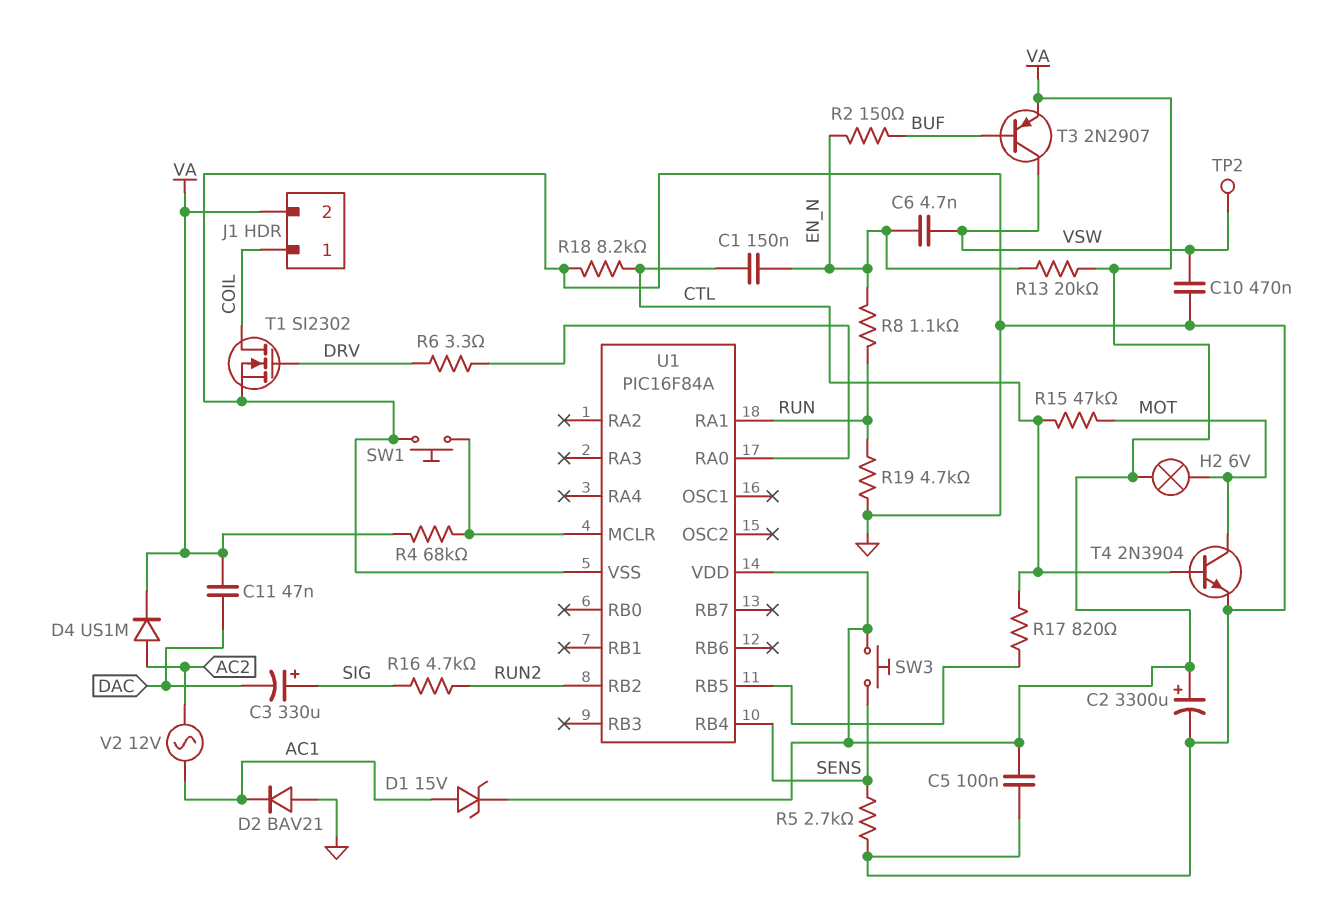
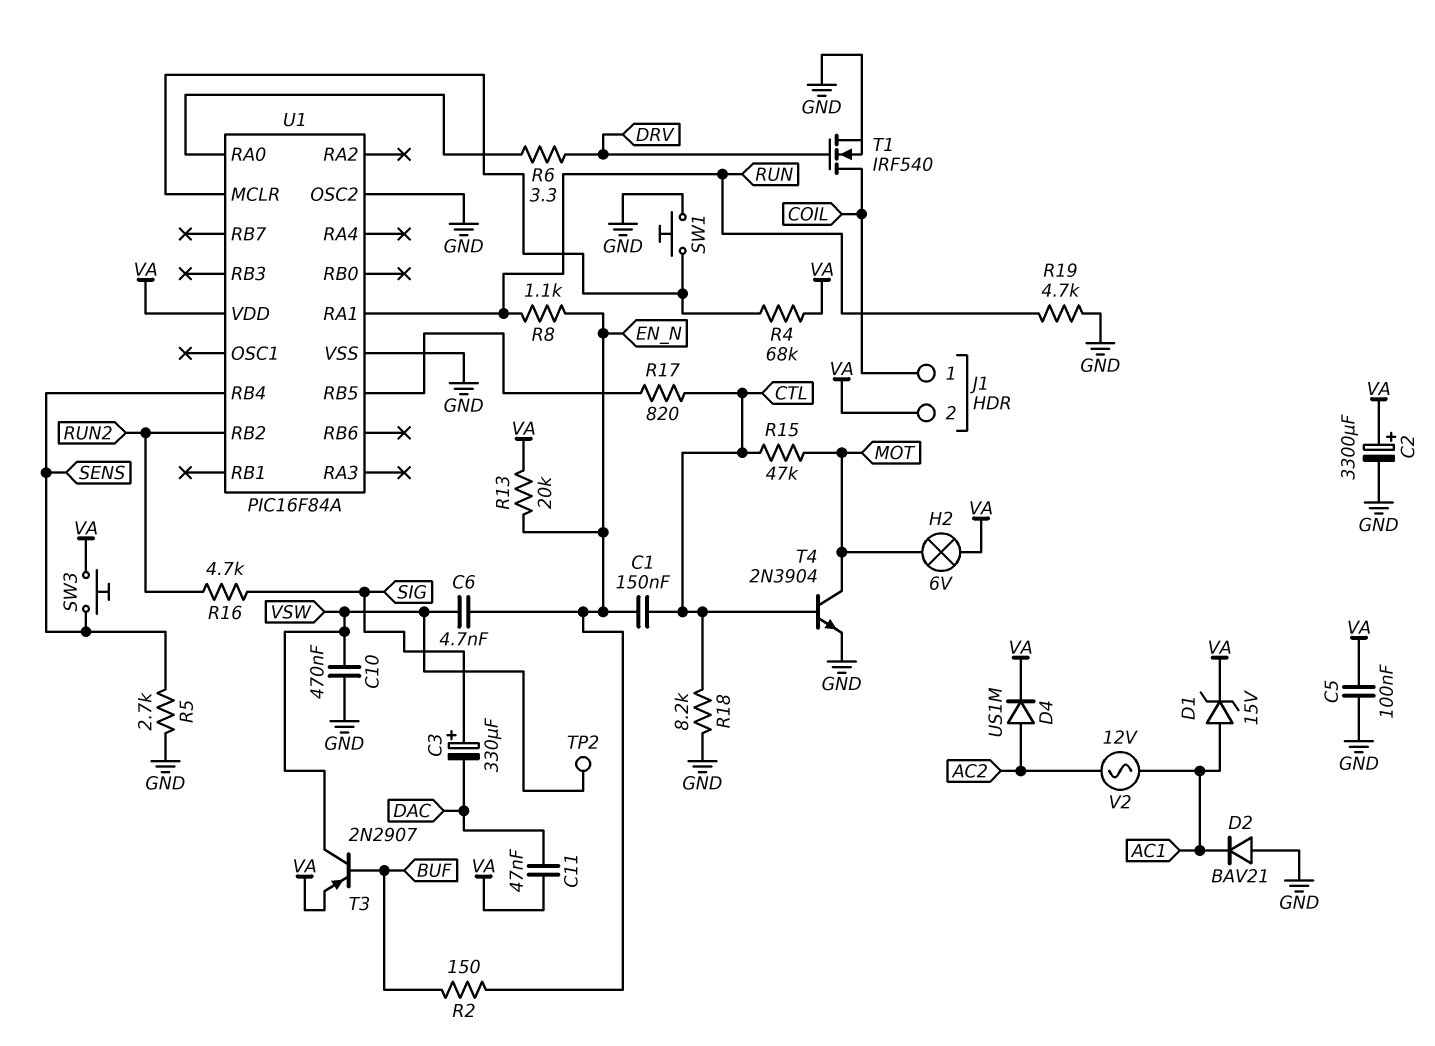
T1: NMOS SI2302 (G DRV, D COIL, S GND) -> NMOS IRF540 (G DRV, D COIL, S GND)
U1 pin OSC2: none -> GND

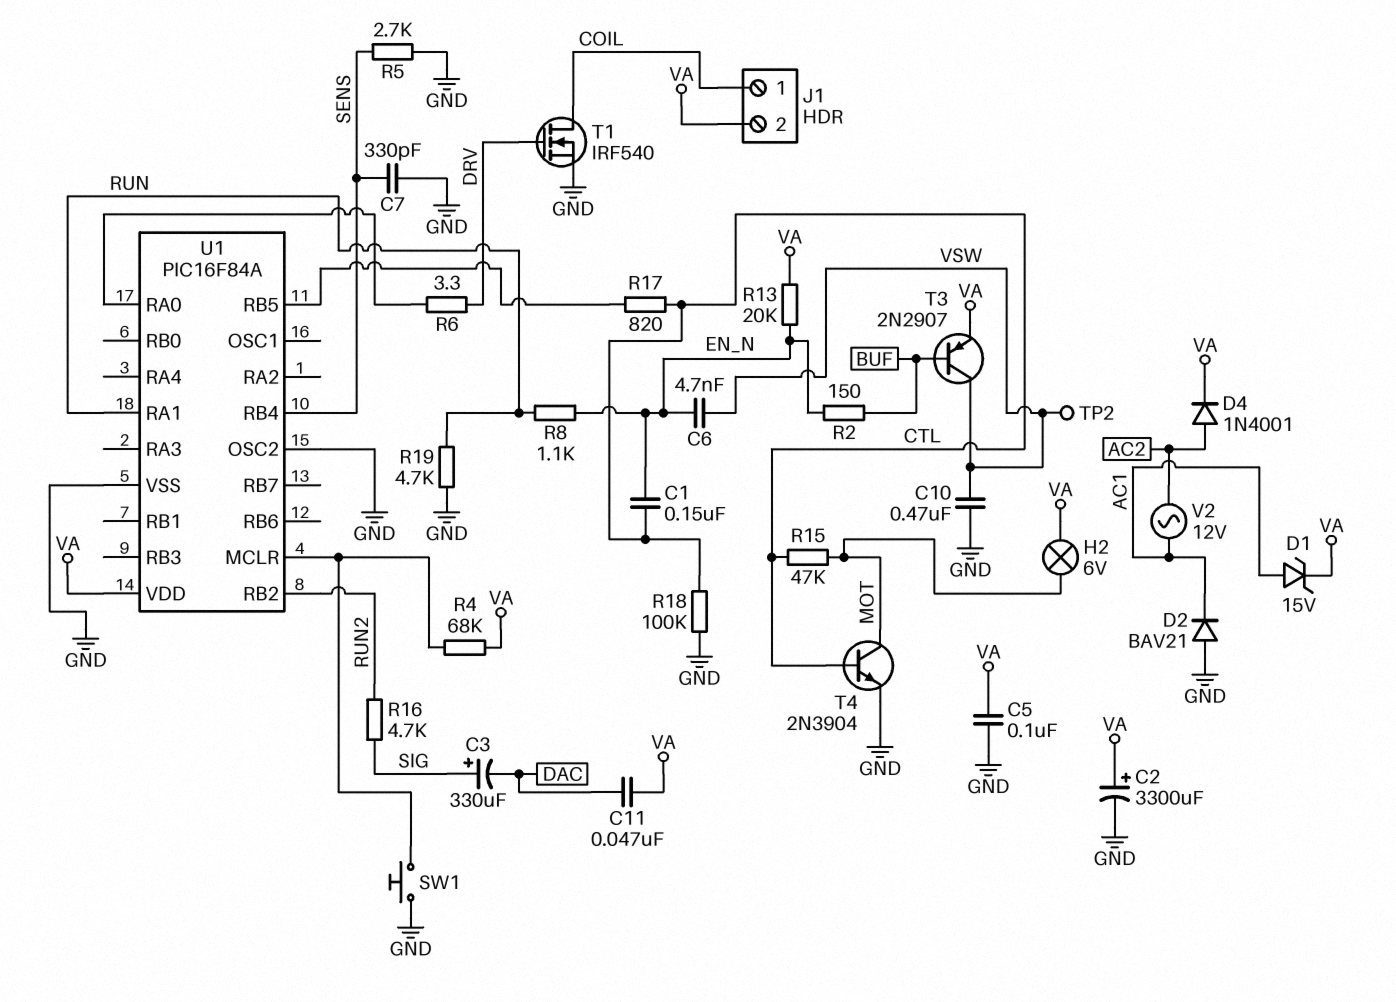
C7: none -> 330pF (GND, SENS)
D4: diode US1M (A AC2, K VA) -> diode 1N4001 (A AC2, K VA)
R18: 8.2k (CTL, GND) -> 100k (CTL, GND)
SW3: button (SENS, VA) -> none

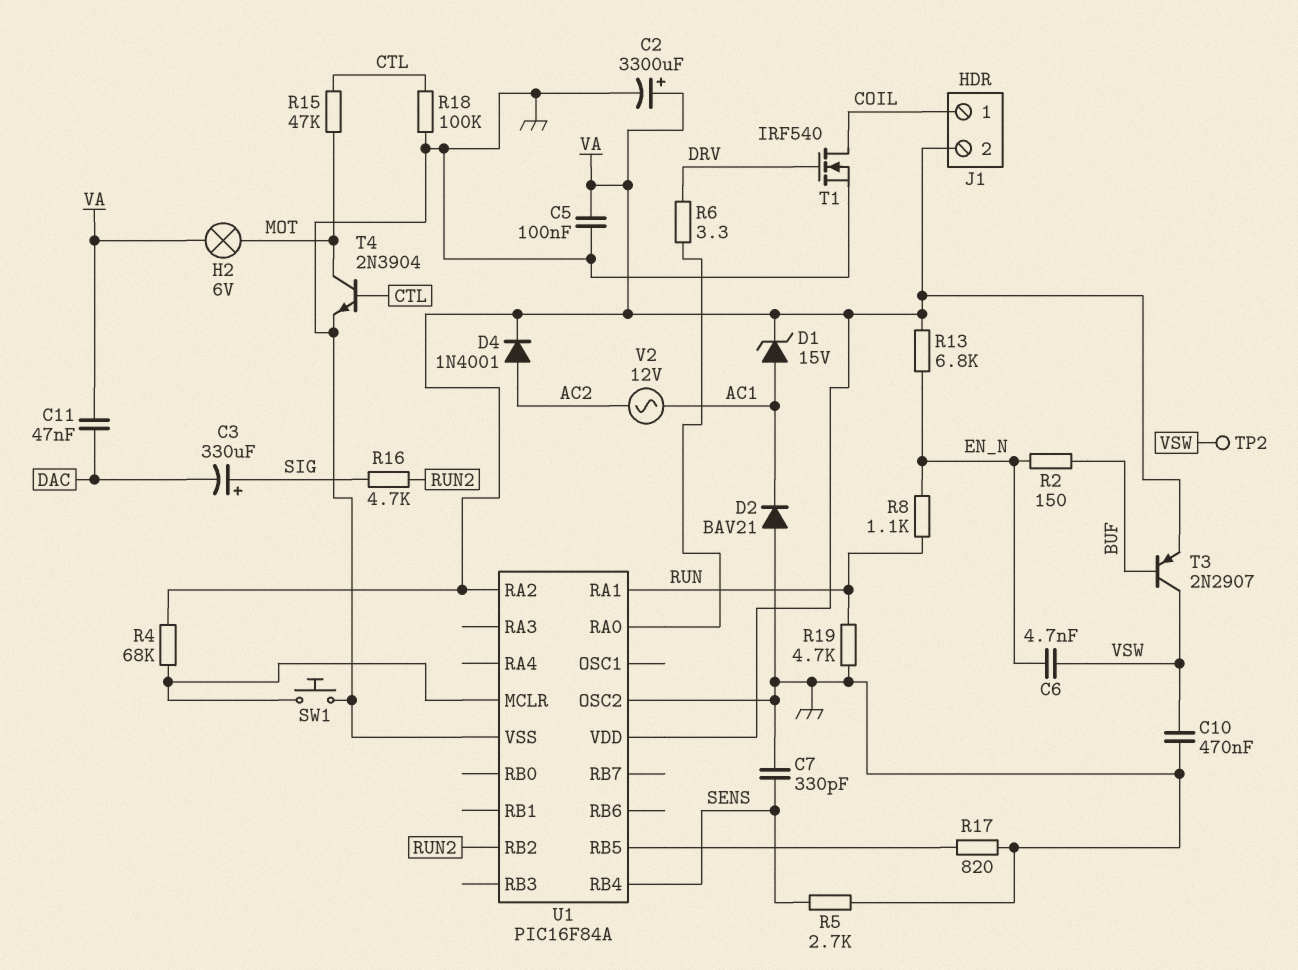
C1: 150nF (CTL, EN_N) -> none
R13: 20k (EN_N, VA) -> 6.8k (EN_N, VA)
R17: 820 (CTL, U1/RB5) -> 820 (GND, U1/RB5)
U1 pin RA2: none -> VA

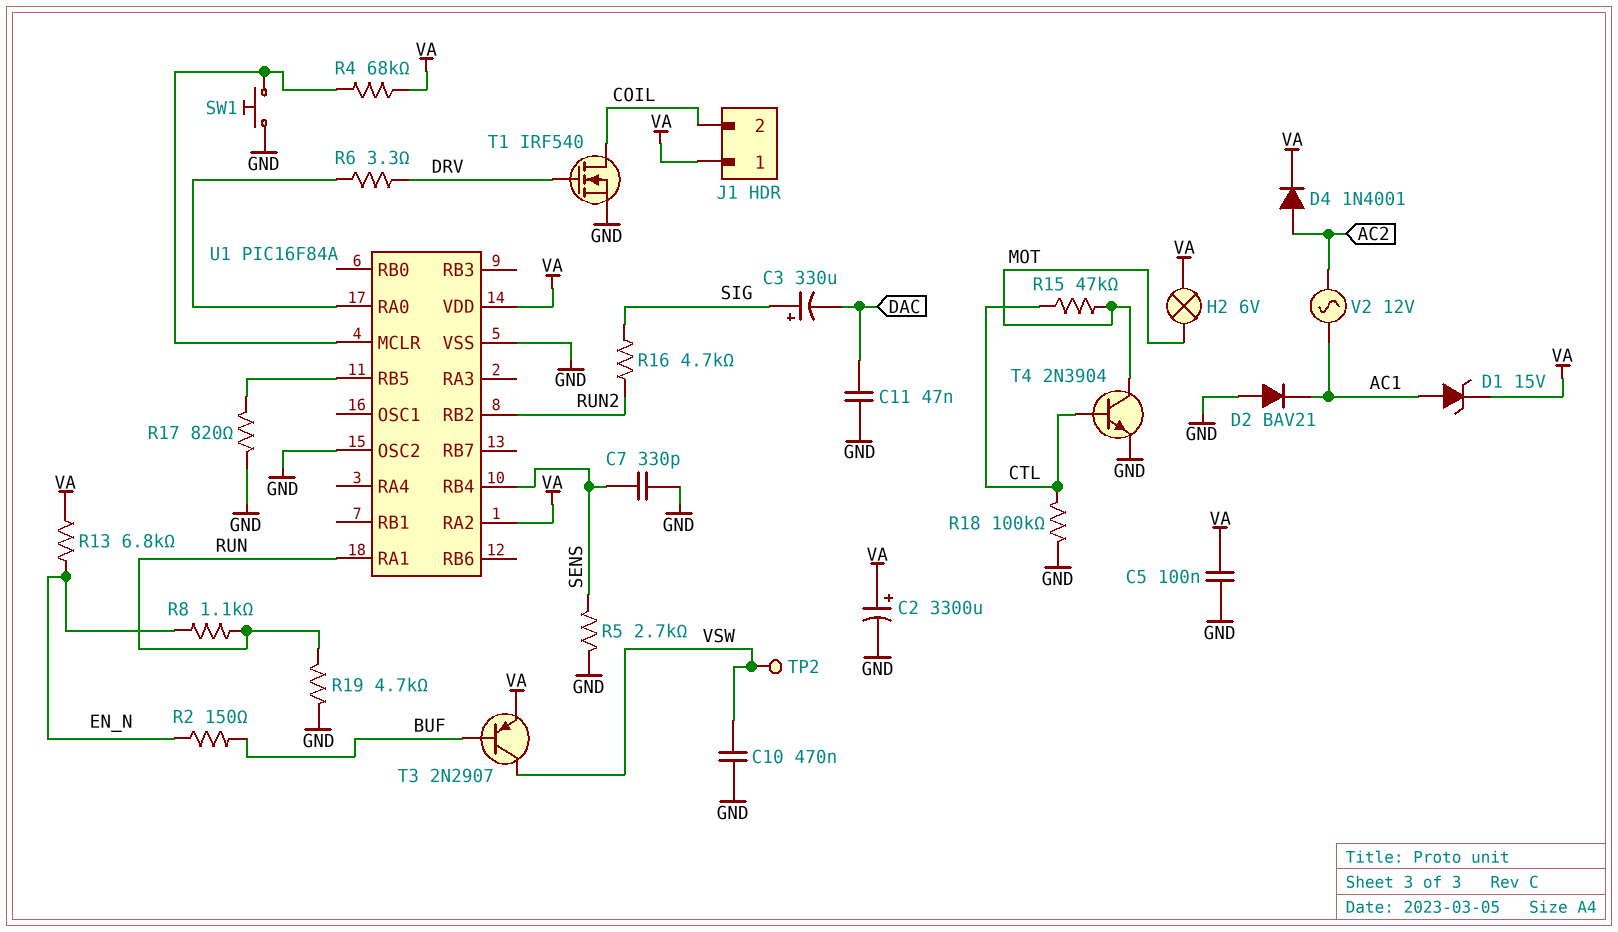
C6: 4.7nF (EN_N, VSW) -> none
C11: 47nF (DAC, VA) -> 47nF (DAC, GND)
J1 pin 1: COIL -> VA
J1 pin 2: VA -> COIL

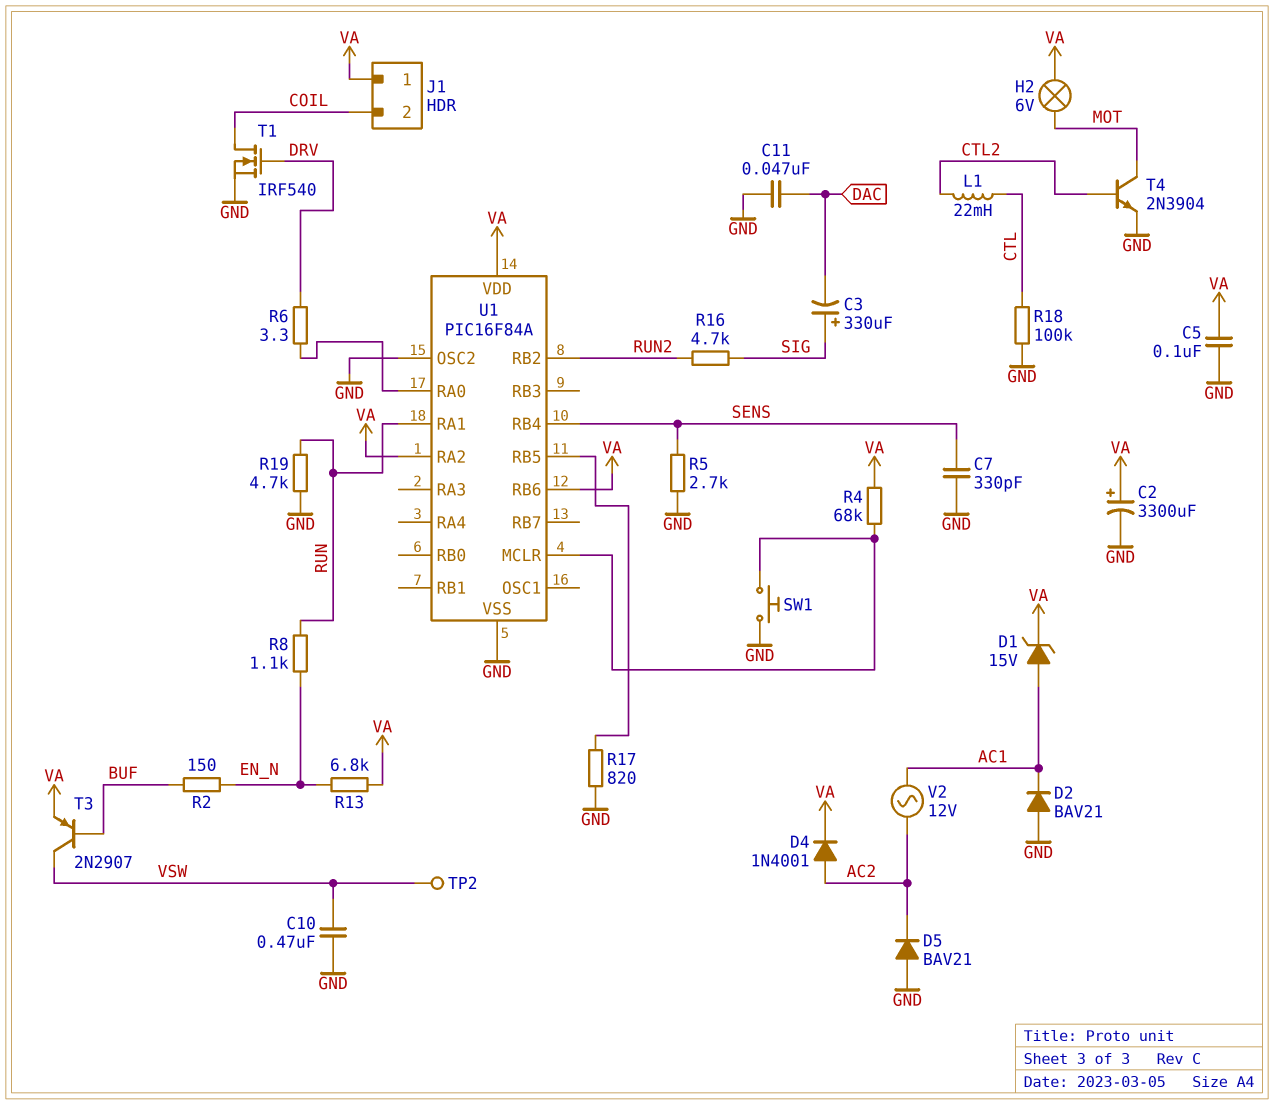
D5: none -> diode BAV21 (A GND, K AC2)
L1: none -> 22mH (CTL, CTL2)
R15: 47k (CTL, MOT) -> none
T4: NPN 2N3904 (B CTL, C MOT, E GND) -> NPN 2N3904 (B CTL2, C MOT, E GND)
U1 pin RB6: none -> VA

